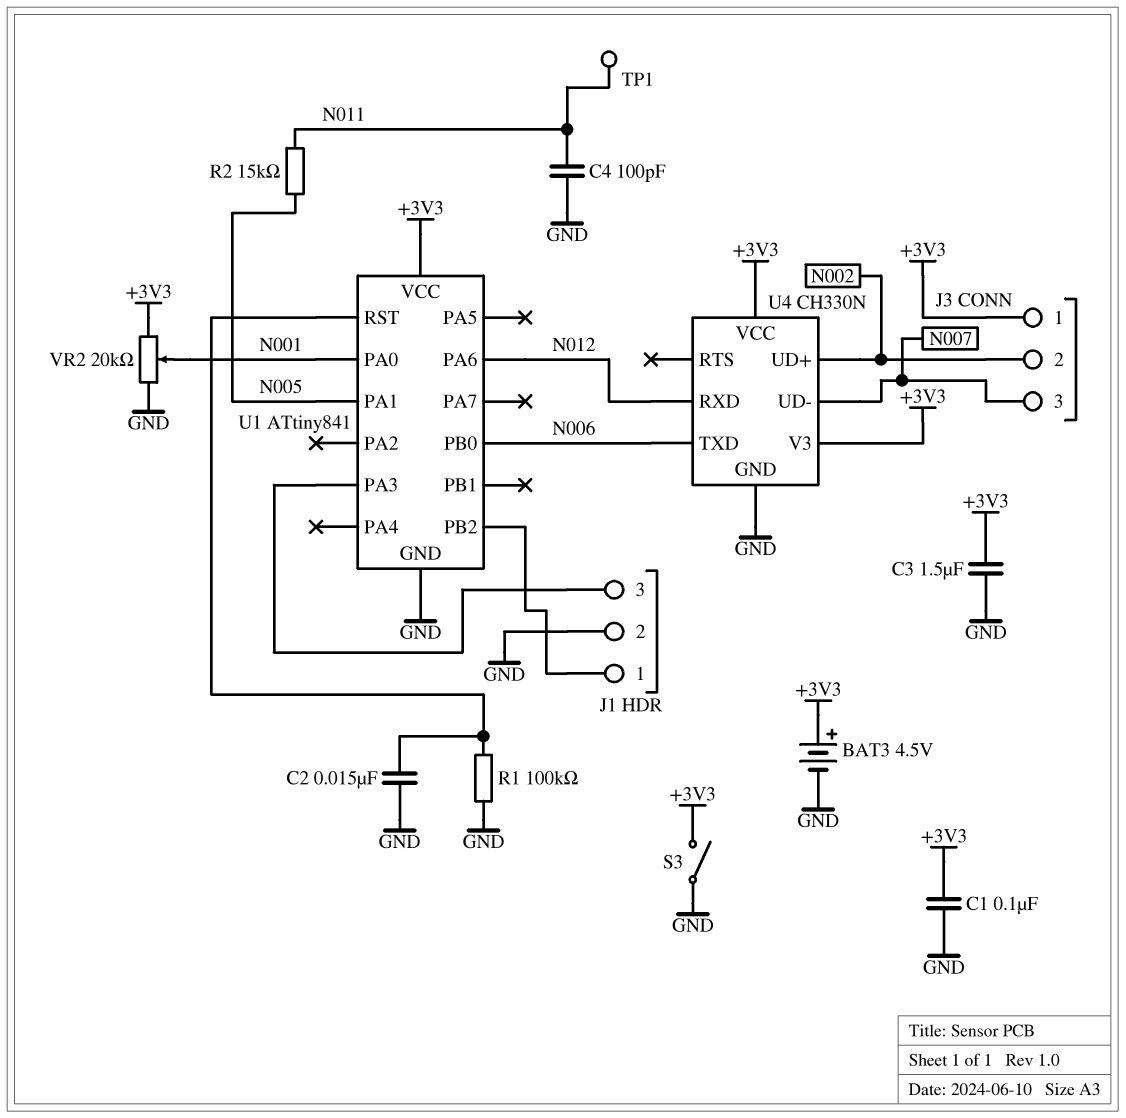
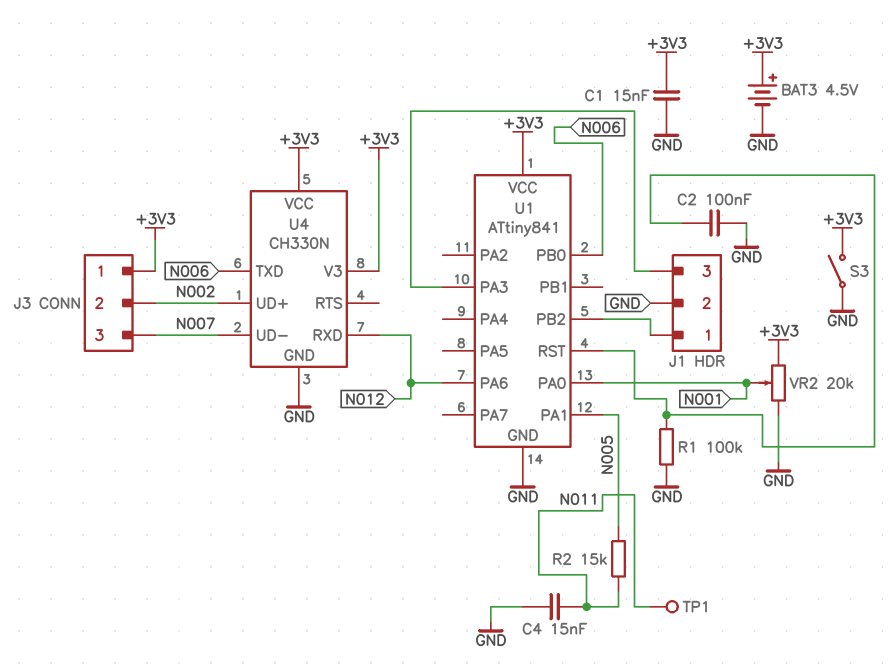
C1: 100nF (+3V3, GND) -> 15nF (+3V3, GND)
C2: 15nF (GND, U1/RST) -> 100nF (GND, U1/RST)
C3: 1.5uF (+3V3, GND) -> none
C4: 100pF (GND, N011) -> 15nF (GND, N011)

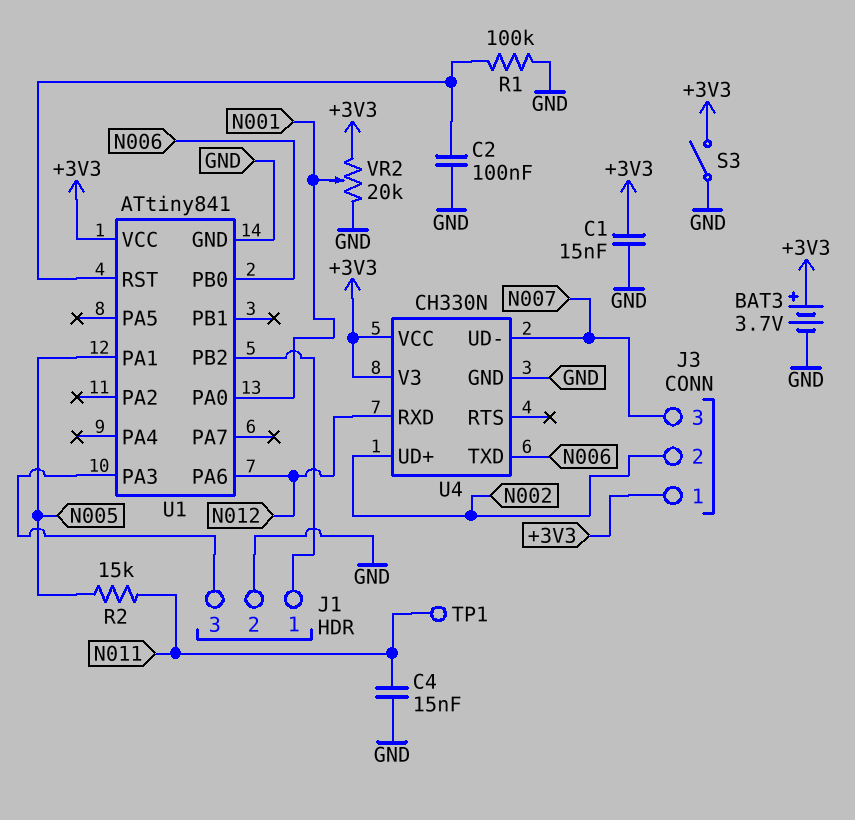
BAT3: 4.5V (plus +3V3, minus GND) -> 3.7V (plus +3V3, minus GND)

